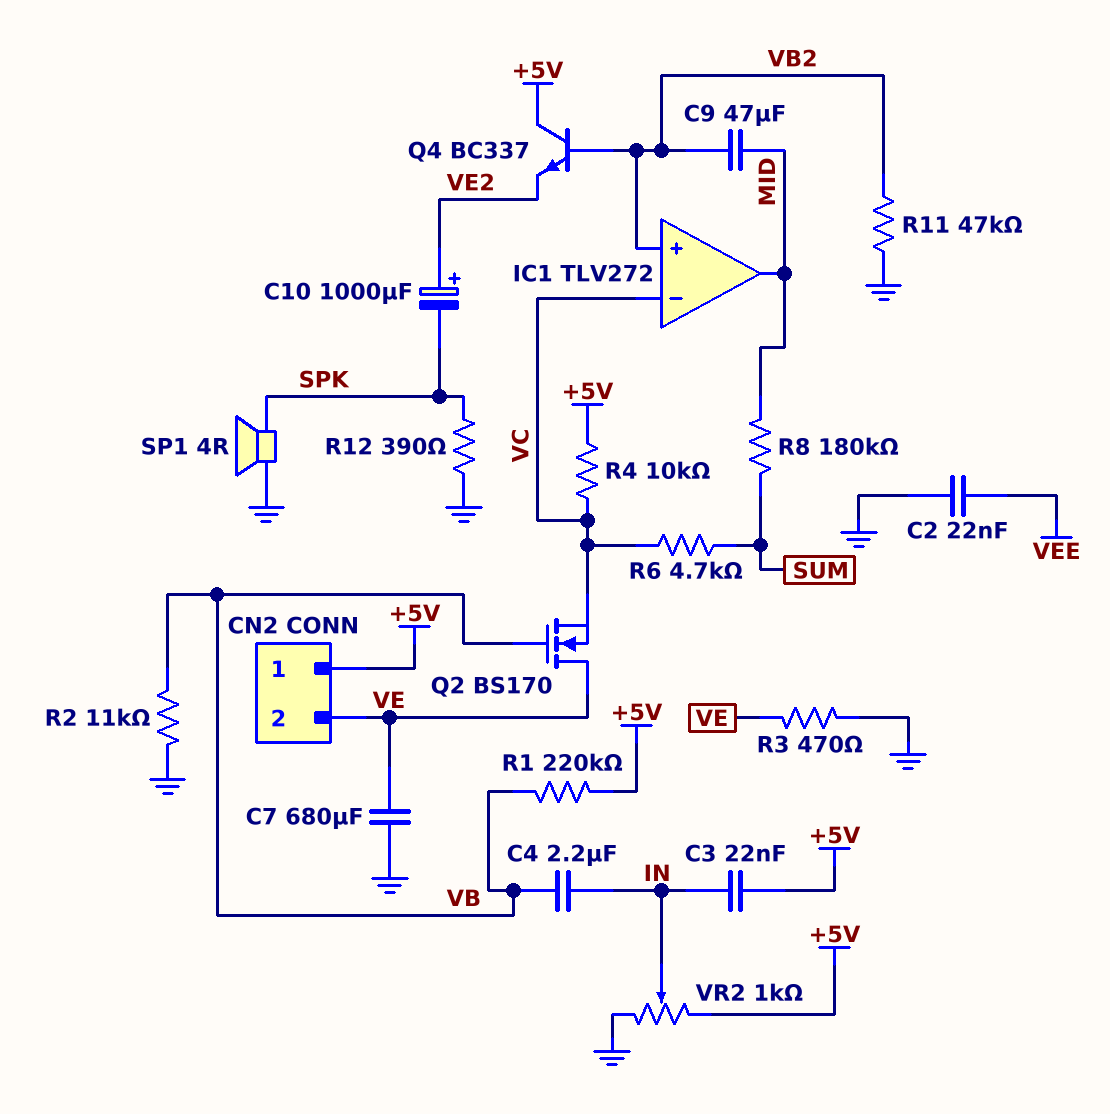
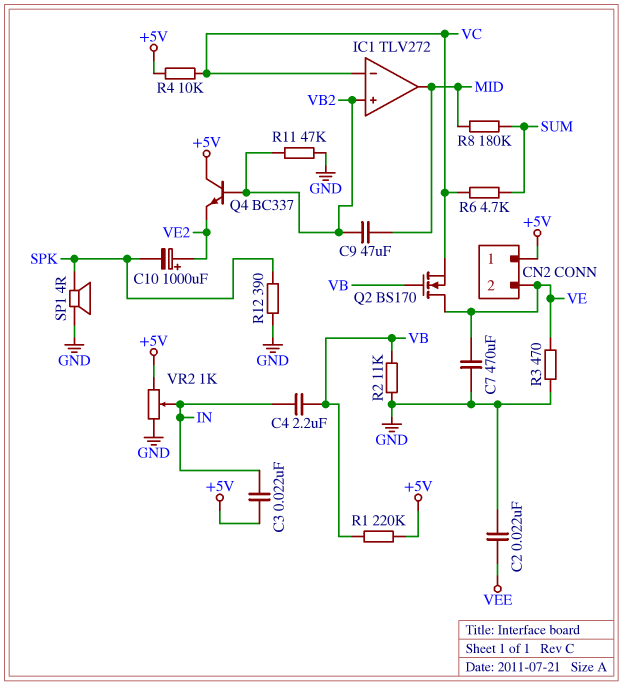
C7: 680uF (GND, VE) -> 470uF (GND, VE)

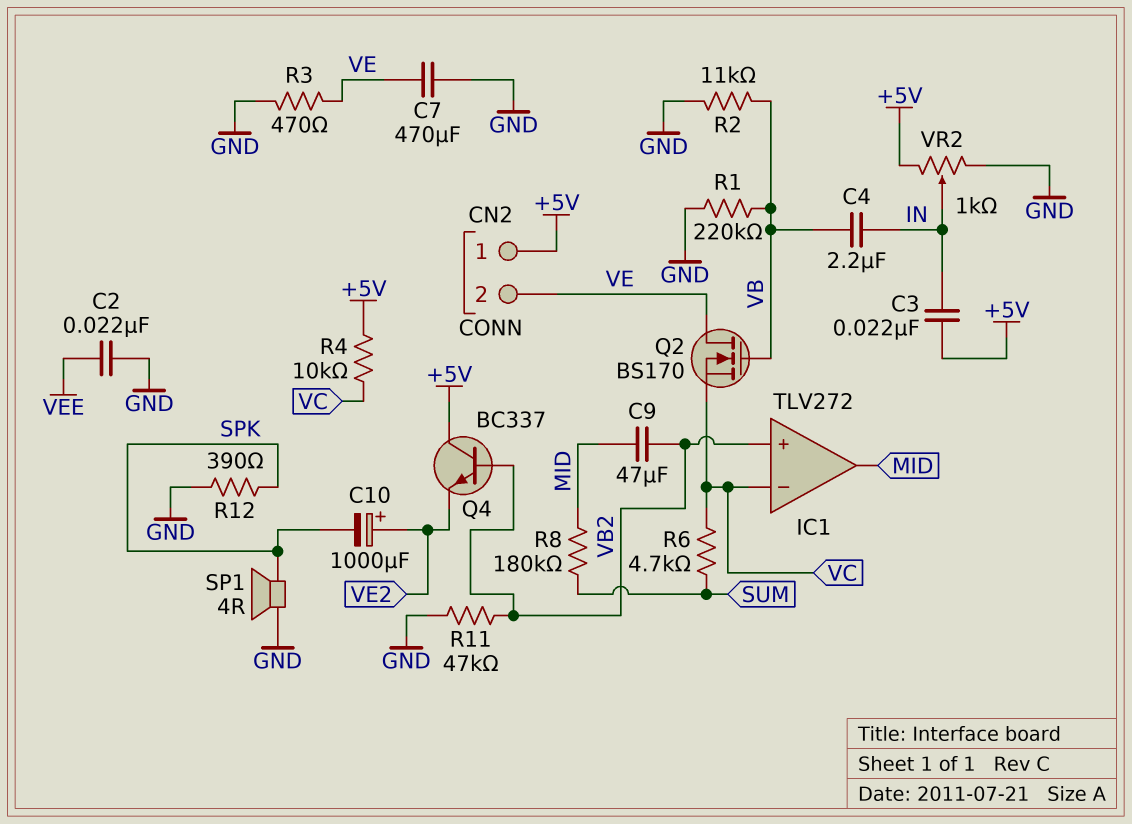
R1: 220k (+5V, VB) -> 220k (GND, VB)

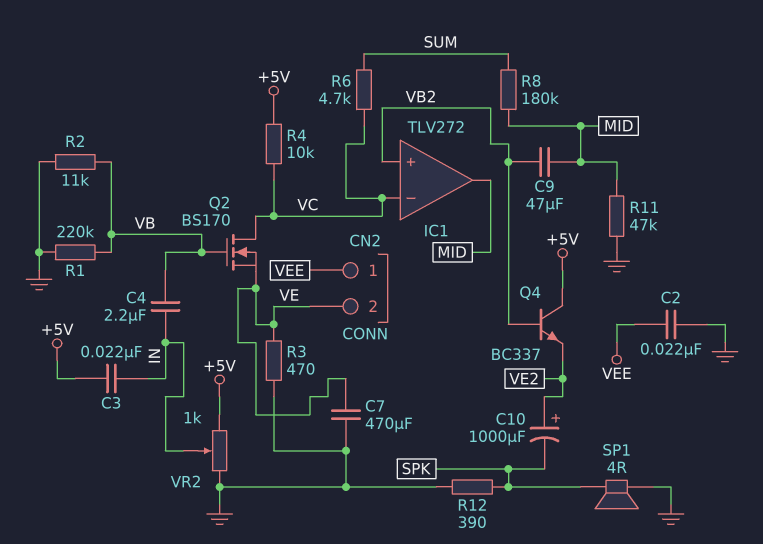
CN2 pin 1: +5V -> VEE
Q2: NMOS BS170 (G VB, D VE, S VC) -> NMOS BS170 (G VB, D VC, S VE)
R11: 47k (GND, VB2) -> 47k (GND, MID)

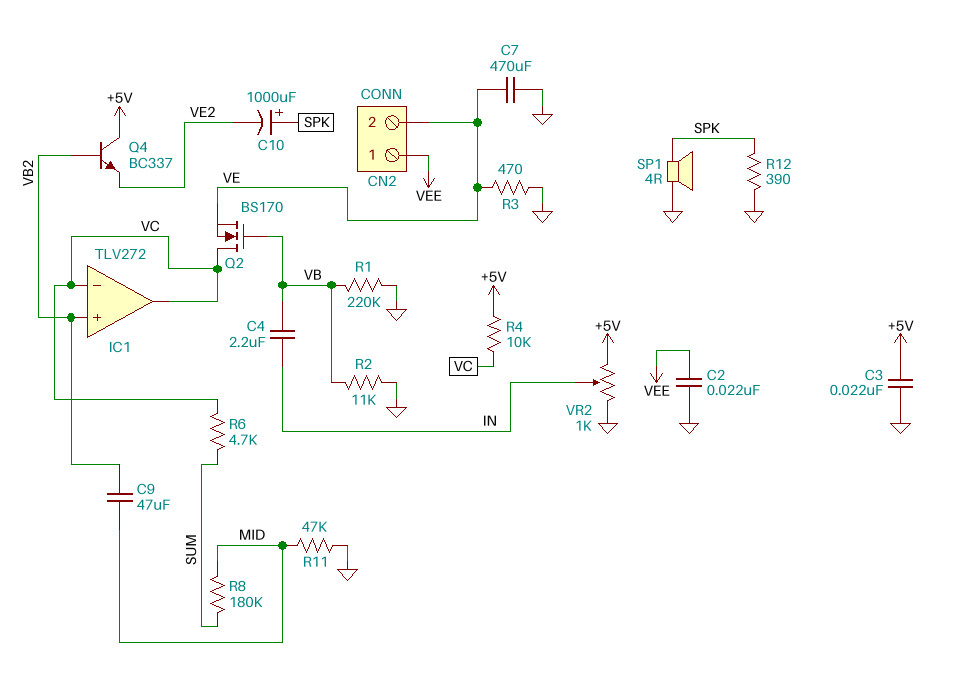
C3: 22nF (+5V, IN) -> 22nF (+5V, GND)
C10: 1000uF (plus VE2, minus SPK) -> 1000uF (plus SPK, minus VE2)
IC1 pin out: MID -> VC

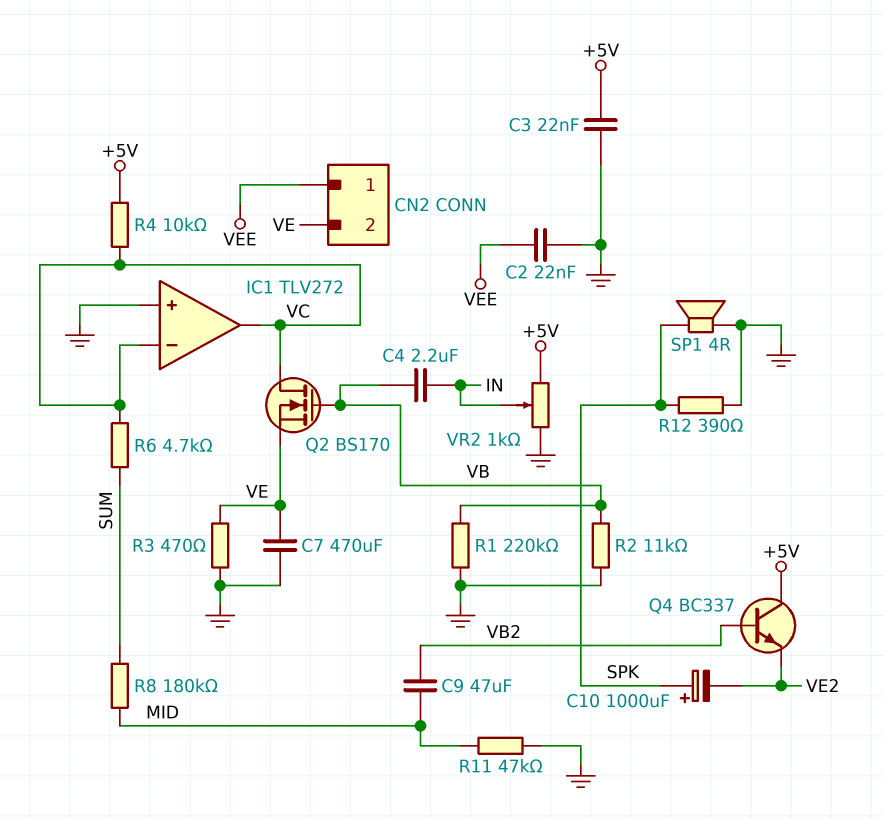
IC1 pin in+: VB2 -> GND

